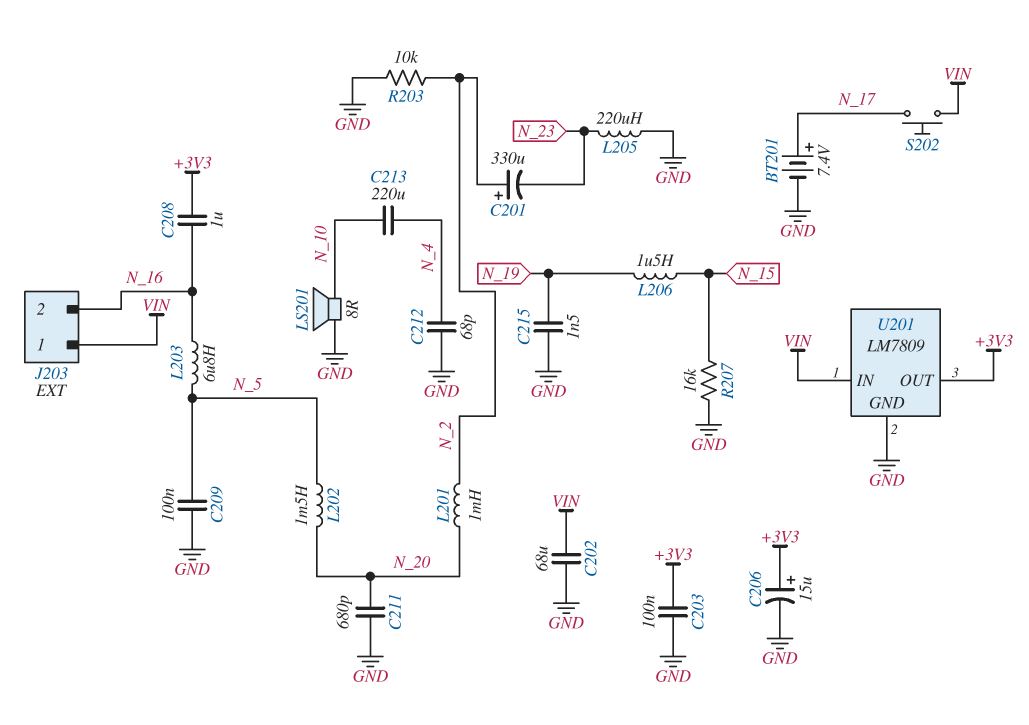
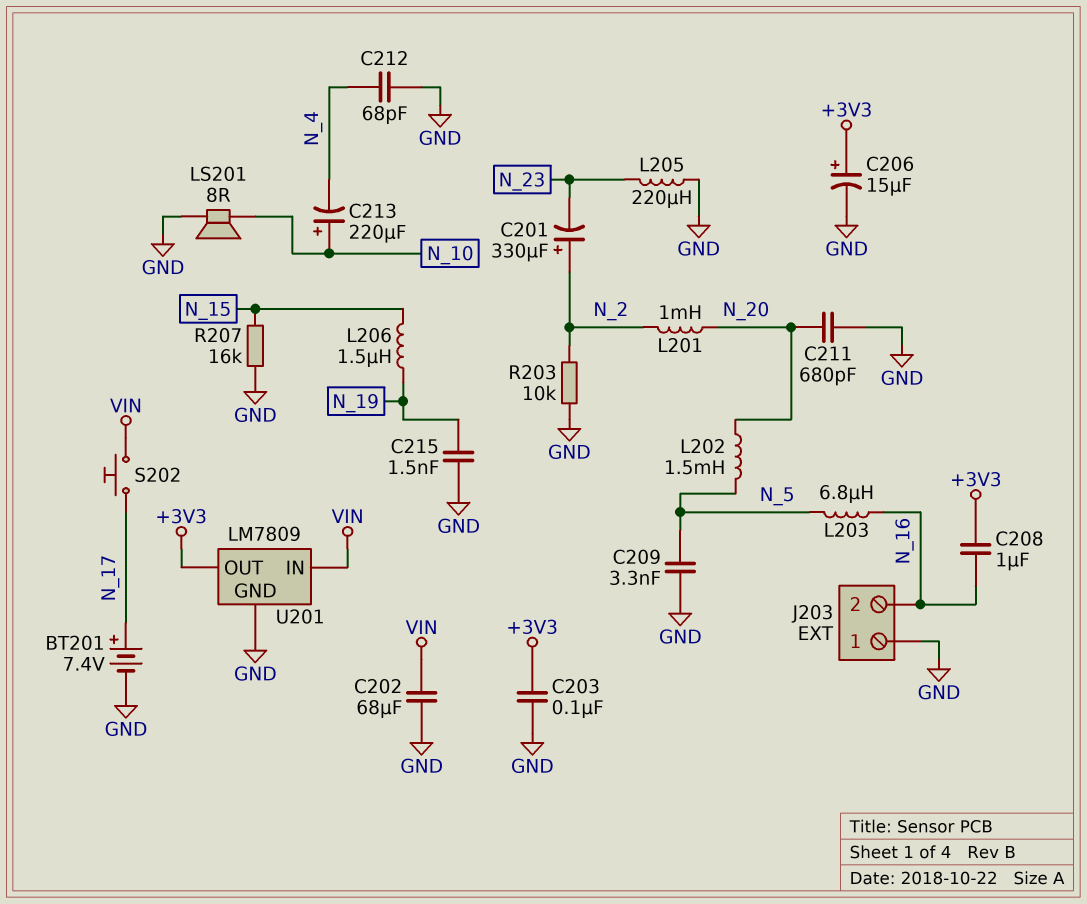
C209: 100nF (GND, N_5) -> 3.3nF (GND, N_5)
C213: 220uF (N_4, N_10) -> 220uF (plus N_10, minus N_4)
J203 pin 1: VIN -> GND

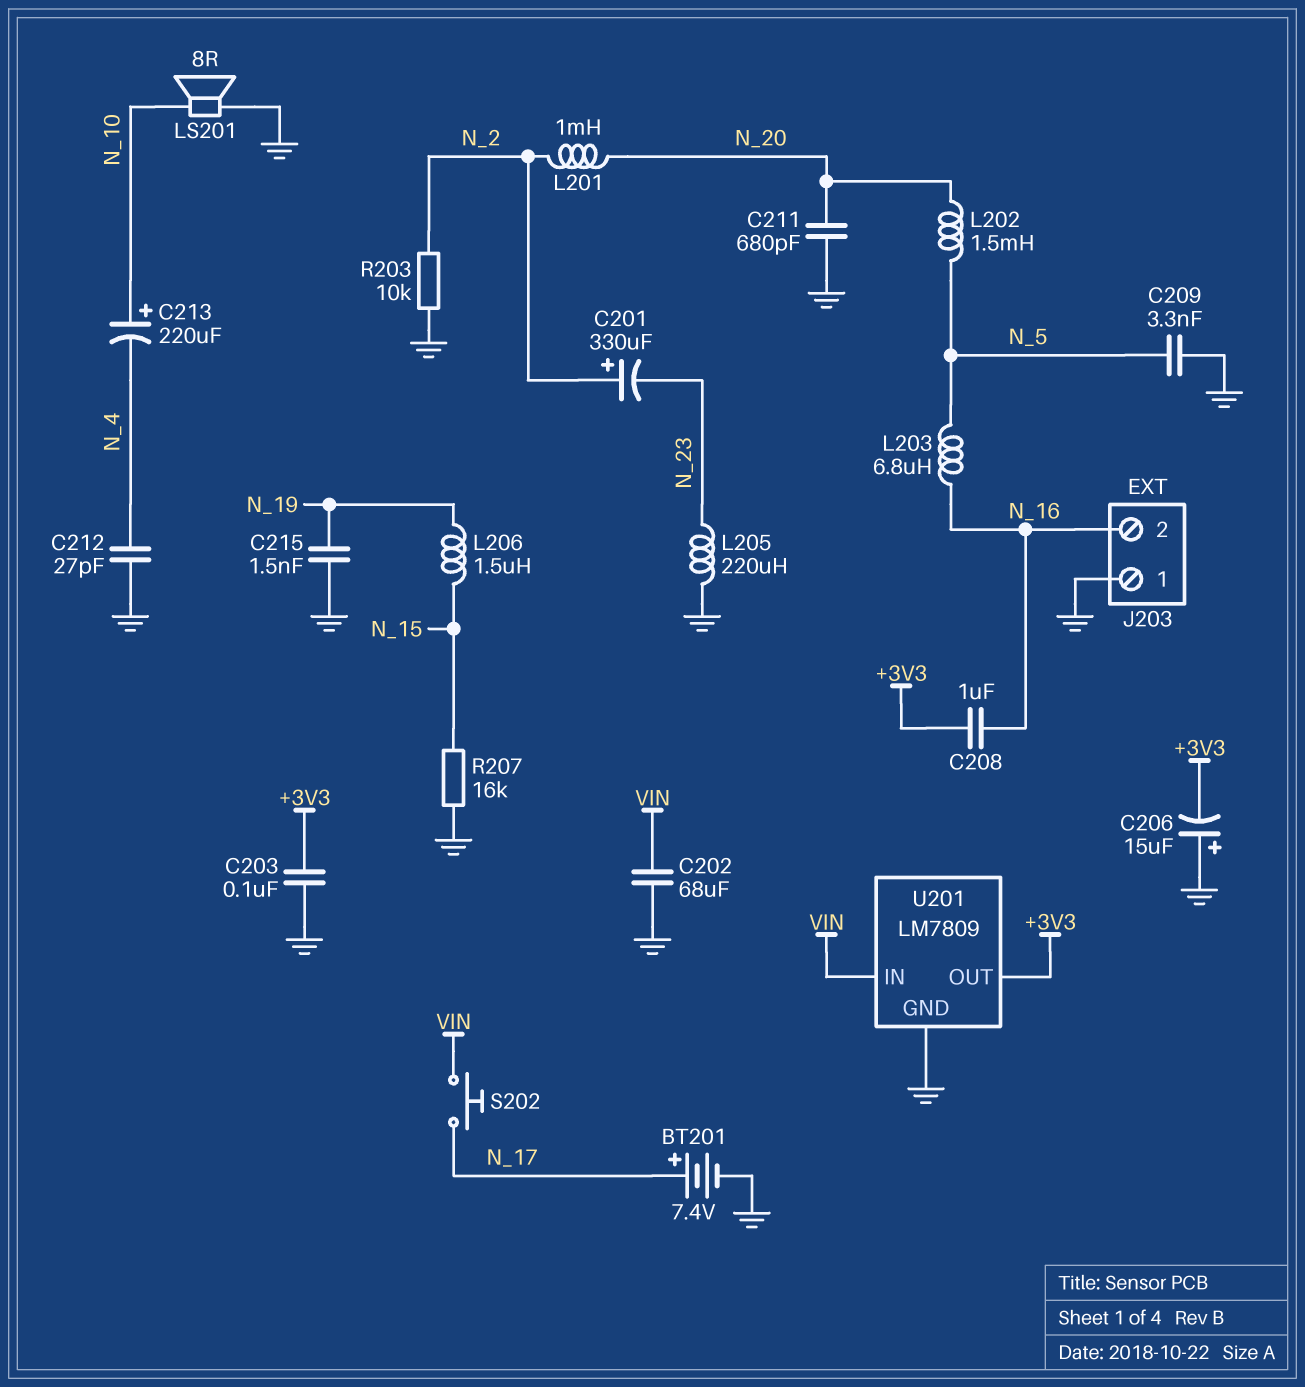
C206: 15uF (plus +3V3, minus GND) -> 15uF (plus GND, minus +3V3)
C212: 68pF (GND, N_4) -> 27pF (GND, N_4)

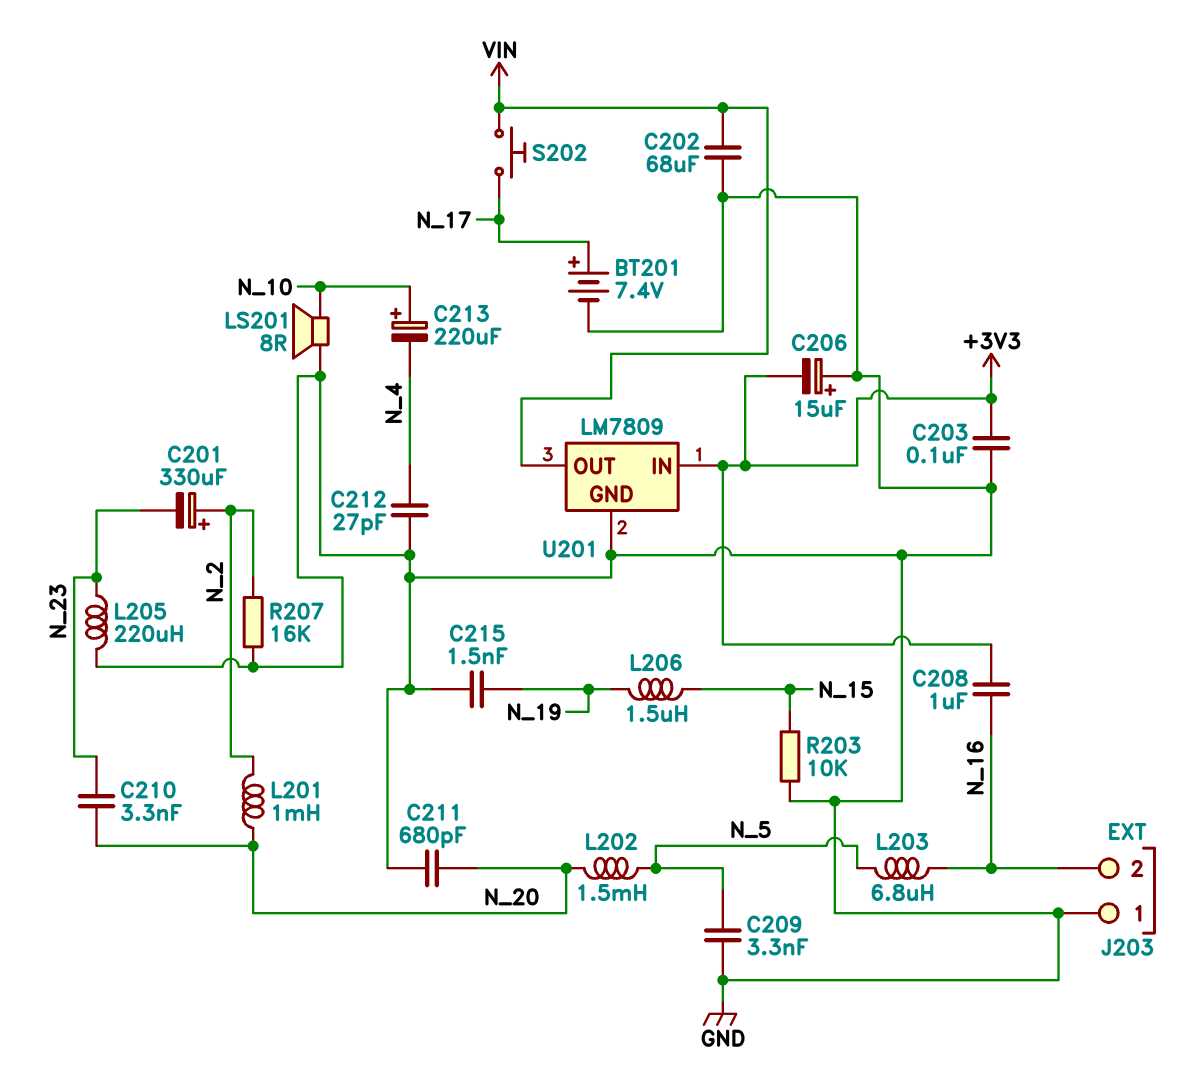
C210: none -> 3.3nF (N_20, N_23)
R203: 10k (GND, N_2) -> 10k (GND, N_15)
R207: 16k (GND, N_15) -> 16k (GND, N_2)
U201 pin IN: VIN -> +3V3
U201 pin OUT: +3V3 -> VIN

